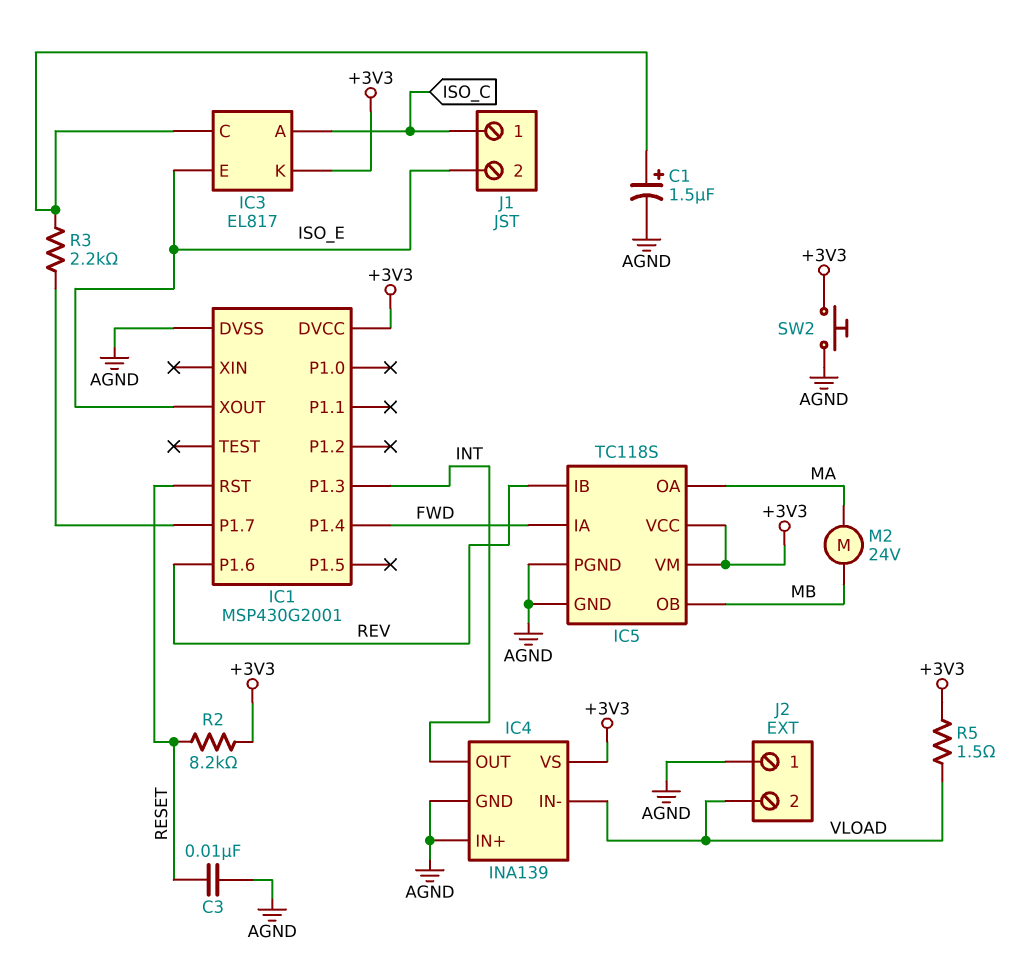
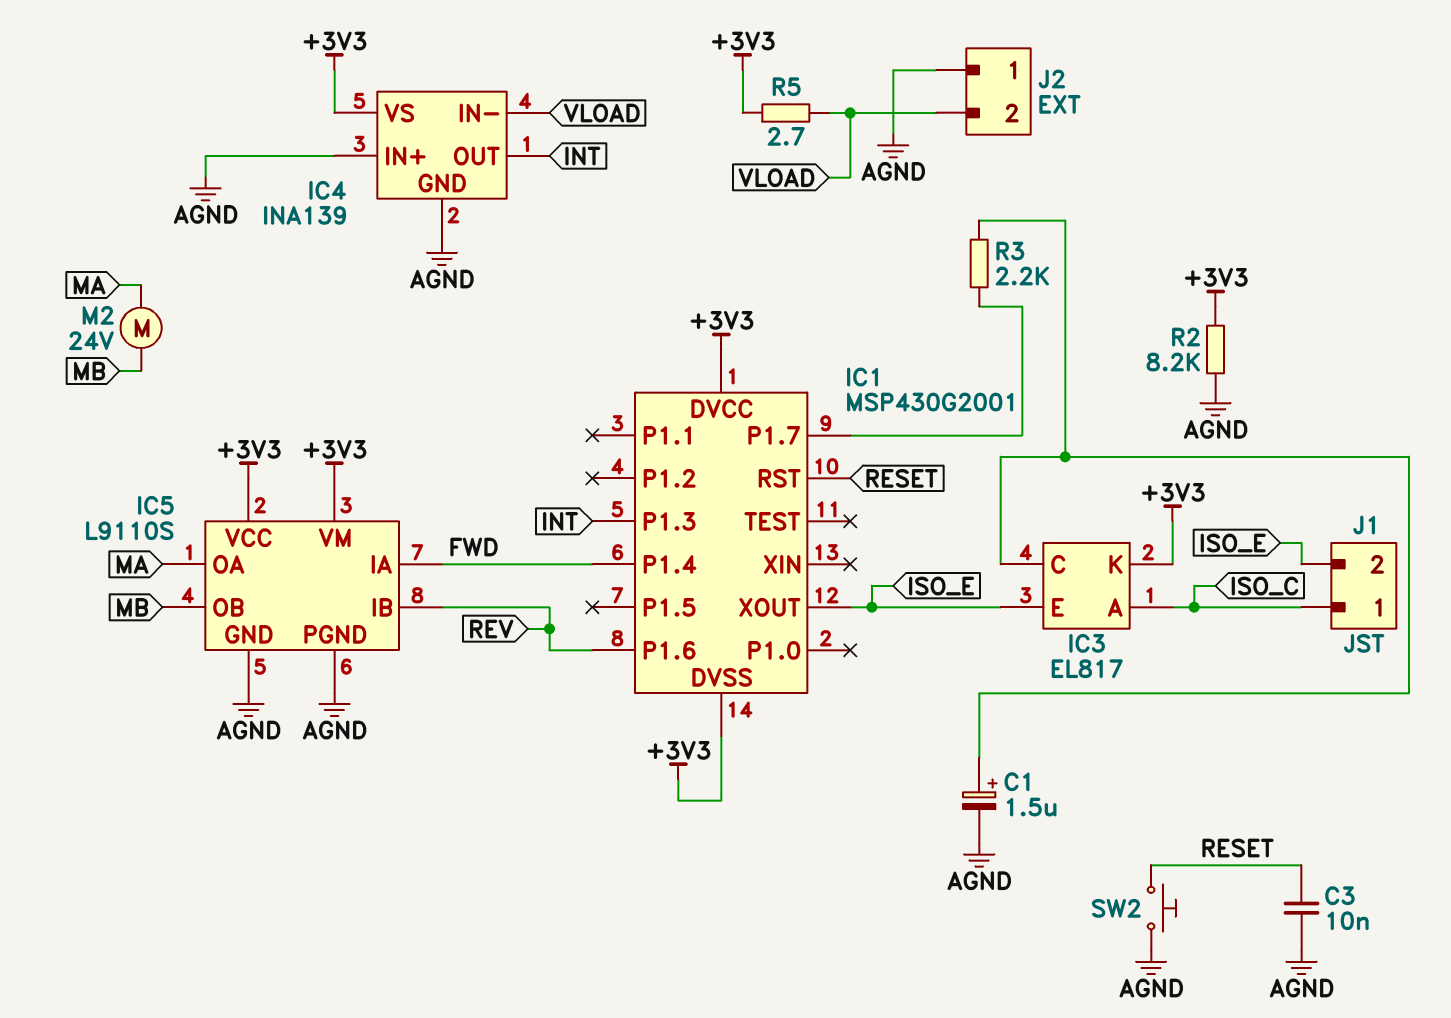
IC1 pin DVSS: AGND -> +3V3
IC5: TC118S -> L9110S
R2: 8.2k (+3V3, RESET) -> 8.2k (+3V3, AGND)
R5: 1.5 (+3V3, VLOAD) -> 2.7 (+3V3, VLOAD)
SW2: button (+3V3, AGND) -> button (AGND, RESET)

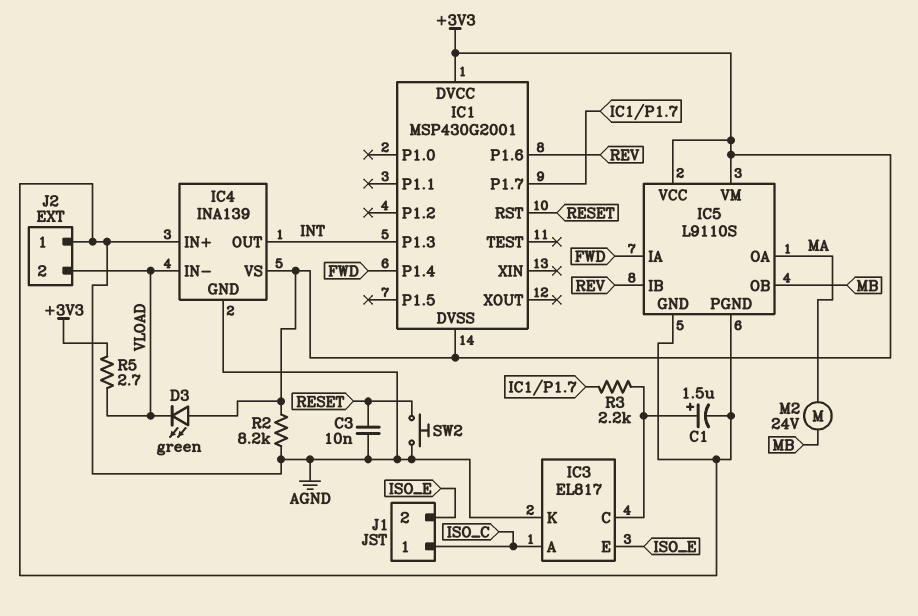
D3: none -> LED green (A +3V3, K VLOAD)
IC1 pin XOUT: ISO_E -> none
IC3 pin K: +3V3 -> AGND

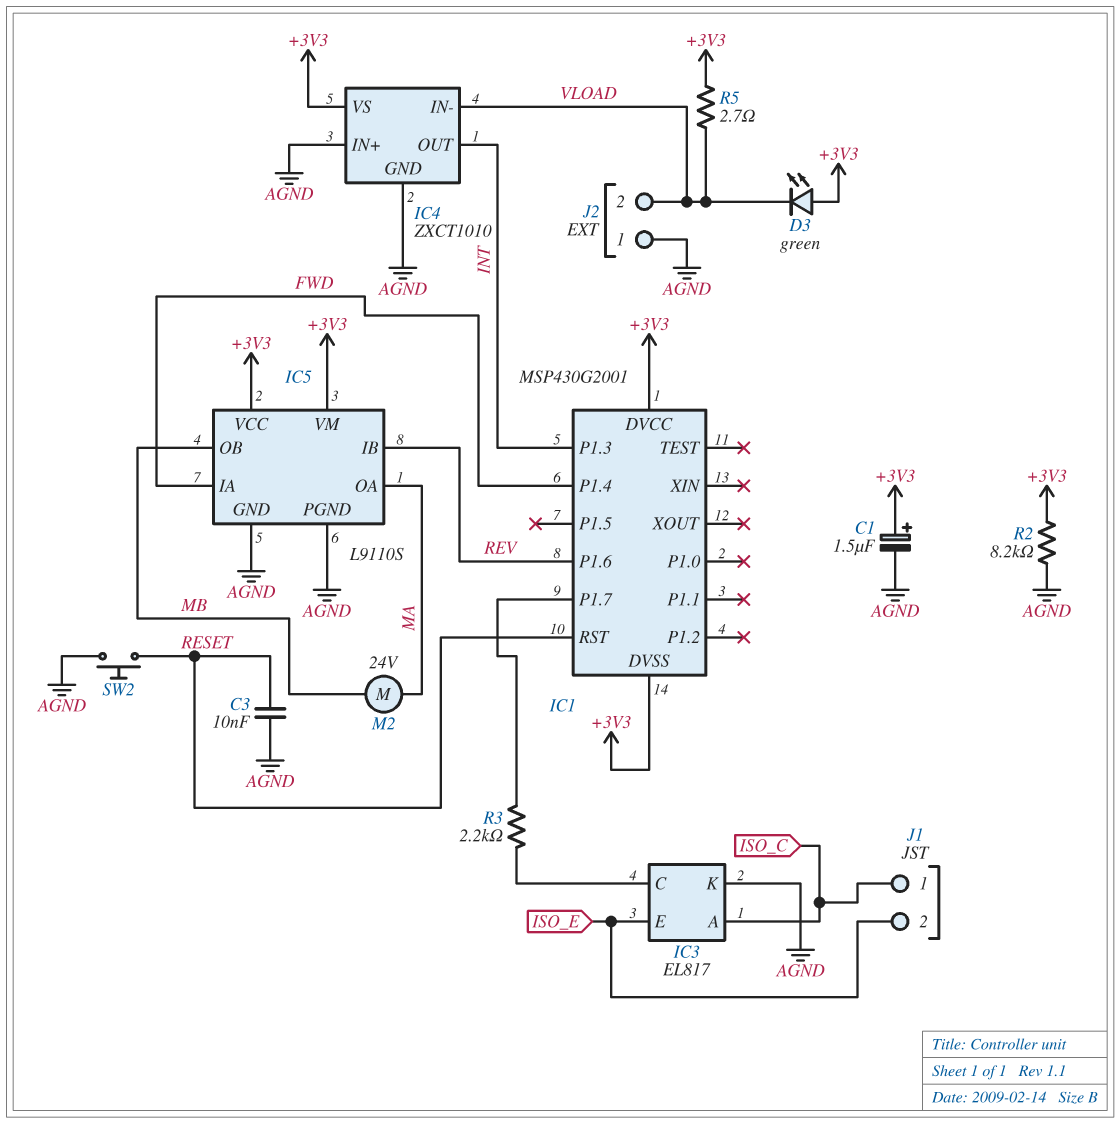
C1: 1.5uF (plus IC3/C, minus AGND) -> 1.5uF (plus +3V3, minus AGND)
IC4: INA139 -> ZXCT1010

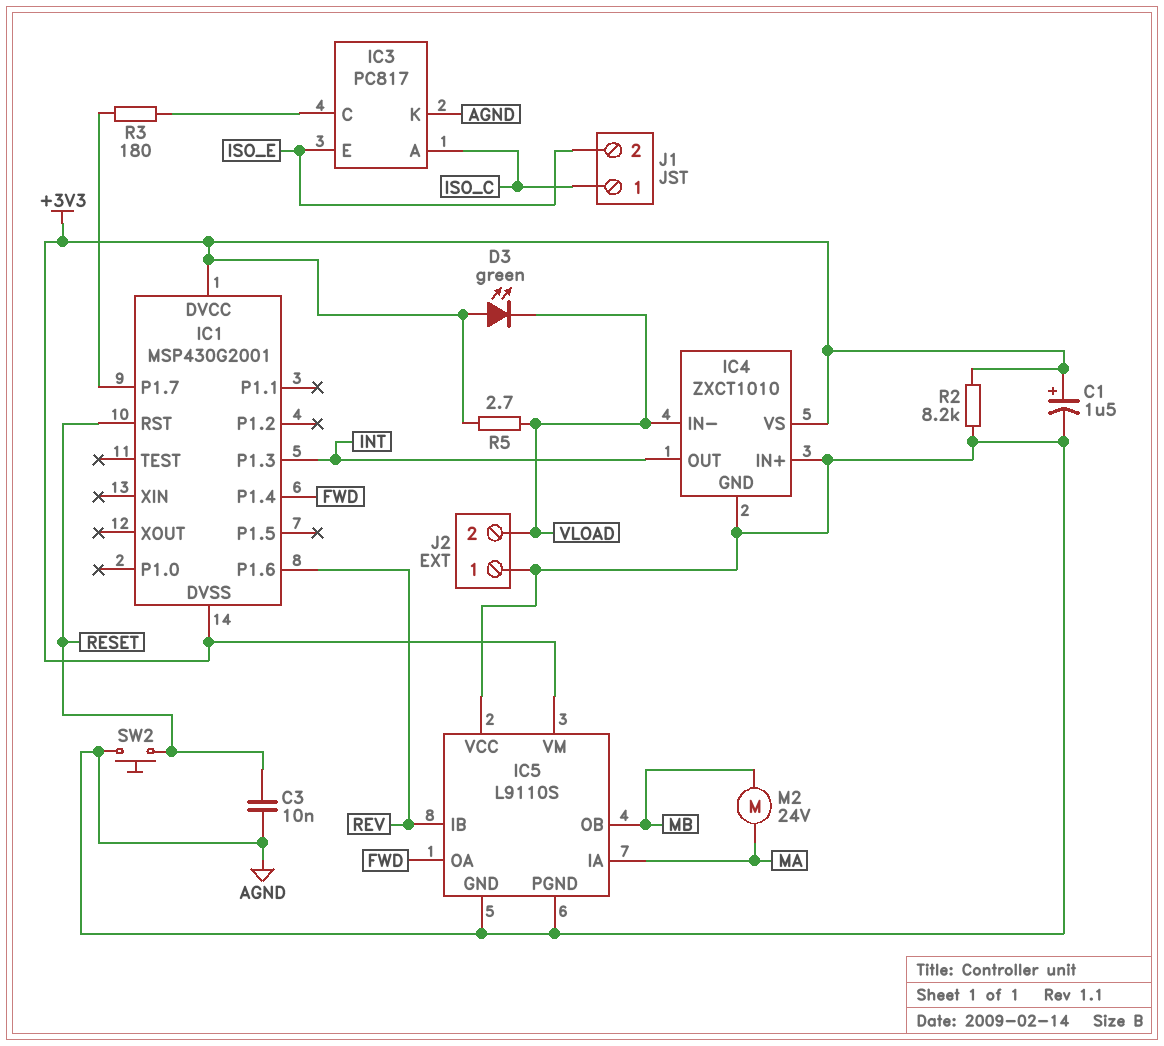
IC3: EL817 -> PC817
IC5 pin IA: FWD -> MA
IC5 pin OA: MA -> FWD
IC5 pin VCC: +3V3 -> AGND
R3: 2.2k (IC1/P1.7, IC3/C) -> 180 (IC1/P1.7, IC3/C)

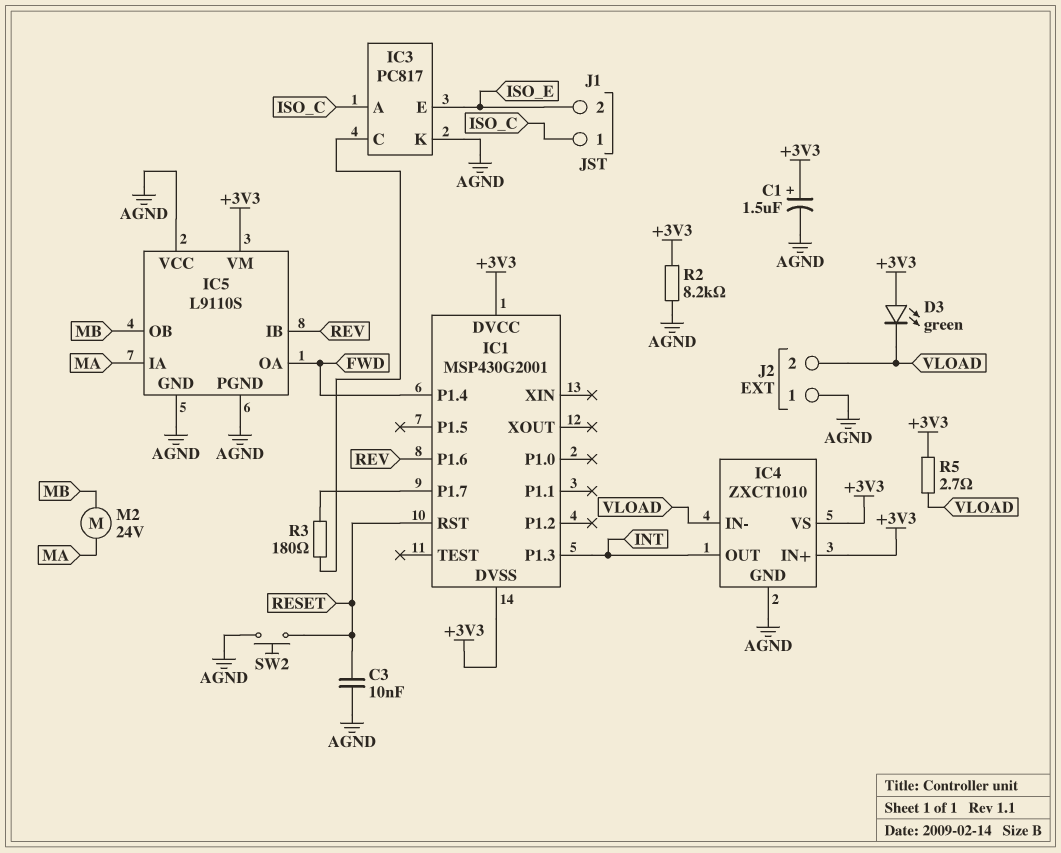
IC4 pin IN+: AGND -> +3V3

